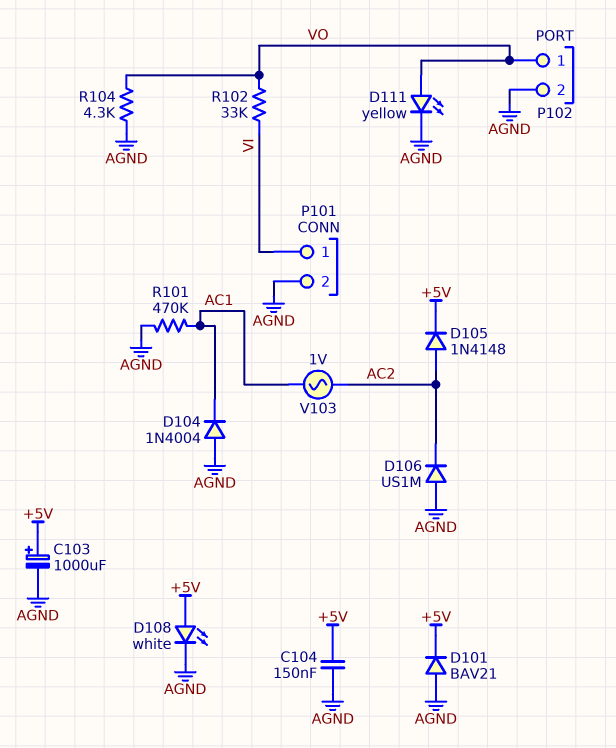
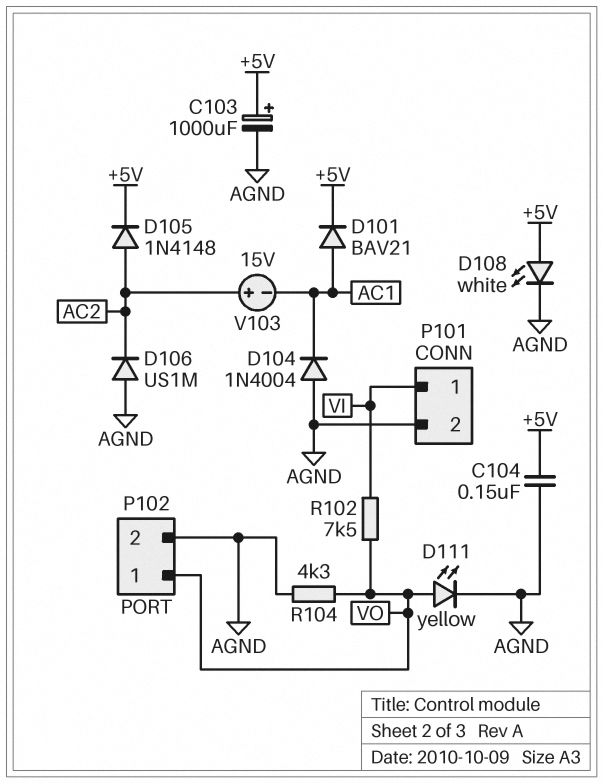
D101: diode BAV21 (A AGND, K +5V) -> diode BAV21 (A AC1, K +5V)
R101: 470k (AC1, AGND) -> none
R102: 33k (VI, VO) -> 7.5k (VI, VO)
V103: AC 1V (AC1, AC2) -> 15V (plus AC2, minus AC1)

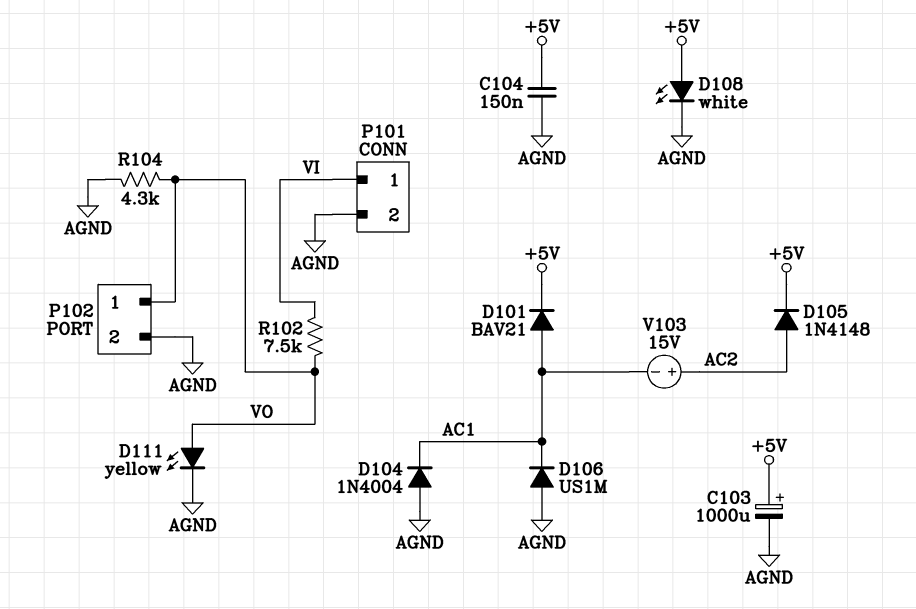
D106: diode US1M (A AGND, K AC2) -> diode US1M (A AGND, K AC1)

